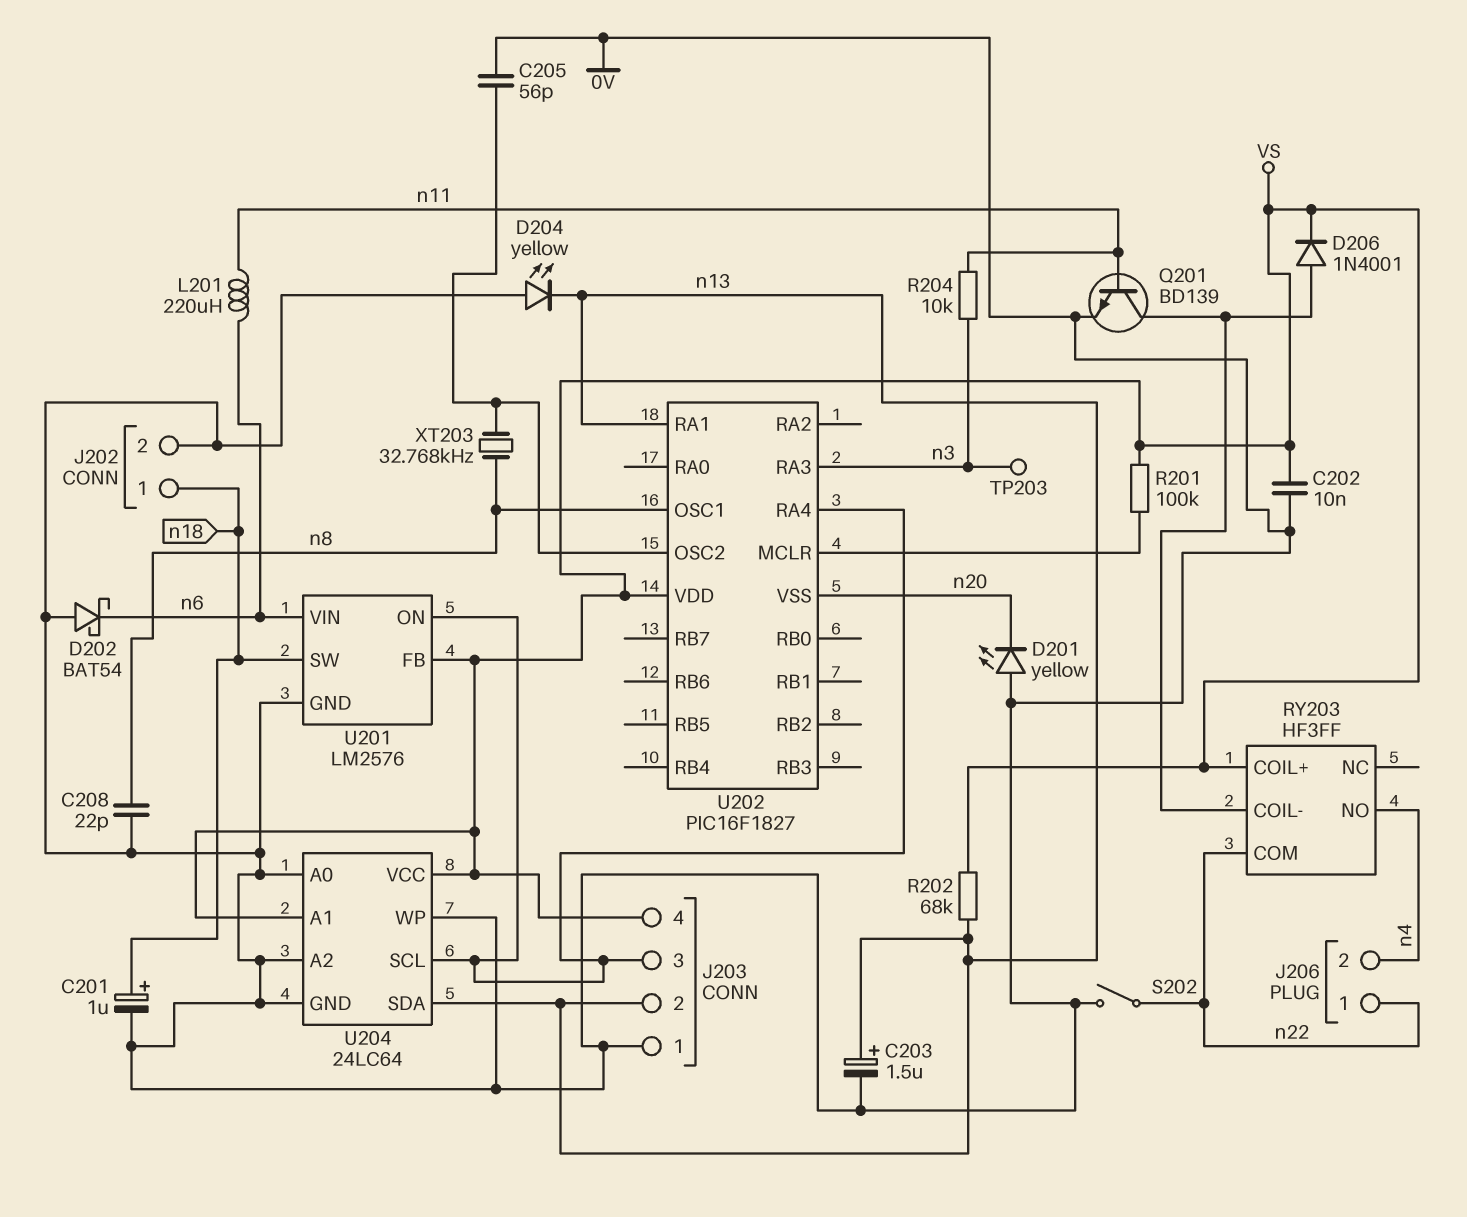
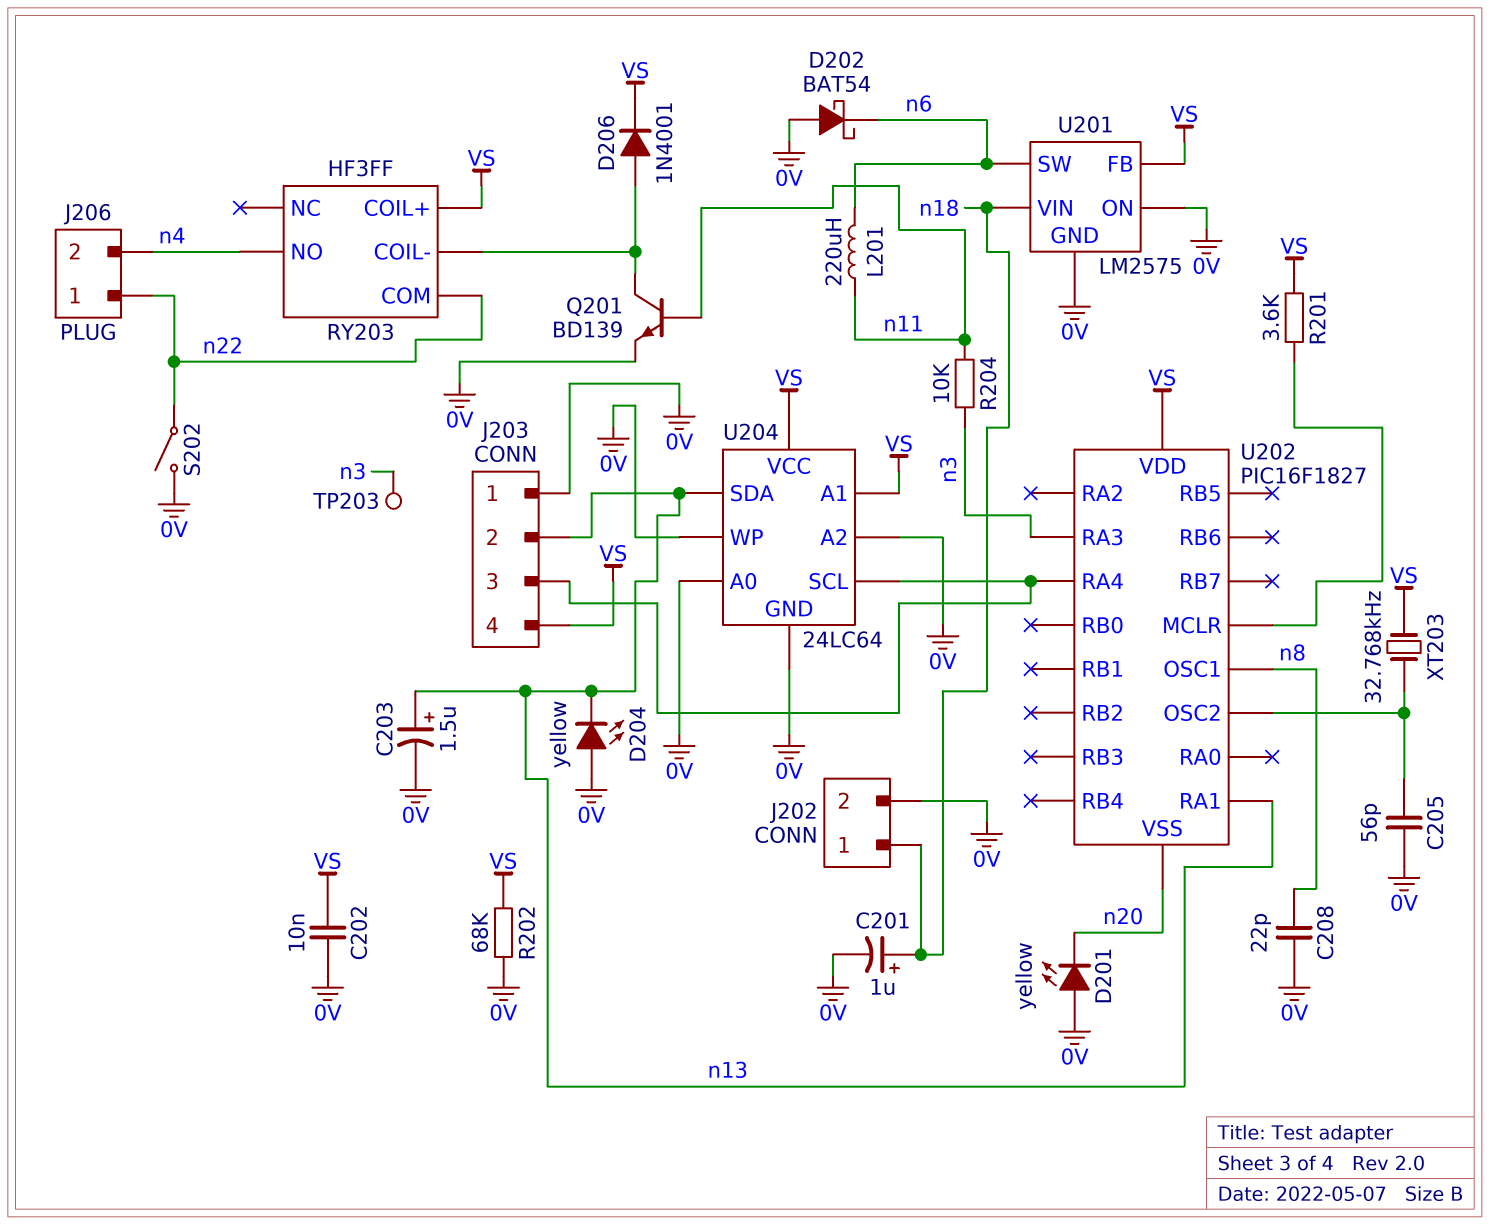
R201: 100k (U202/MCLR, VS) -> 3.6k (U202/MCLR, VS)
R202: 68k (VS, n13) -> 68k (0V, VS)
U201: LM2576 -> LM2575
U201 pin ON: J203/3 -> 0V
U201 pin SW: n18 -> n6
U201 pin VIN: n6 -> n18
XT203: 32.768kHz (U202/OSC2, n8) -> 32.768kHz (U202/OSC2, VS)

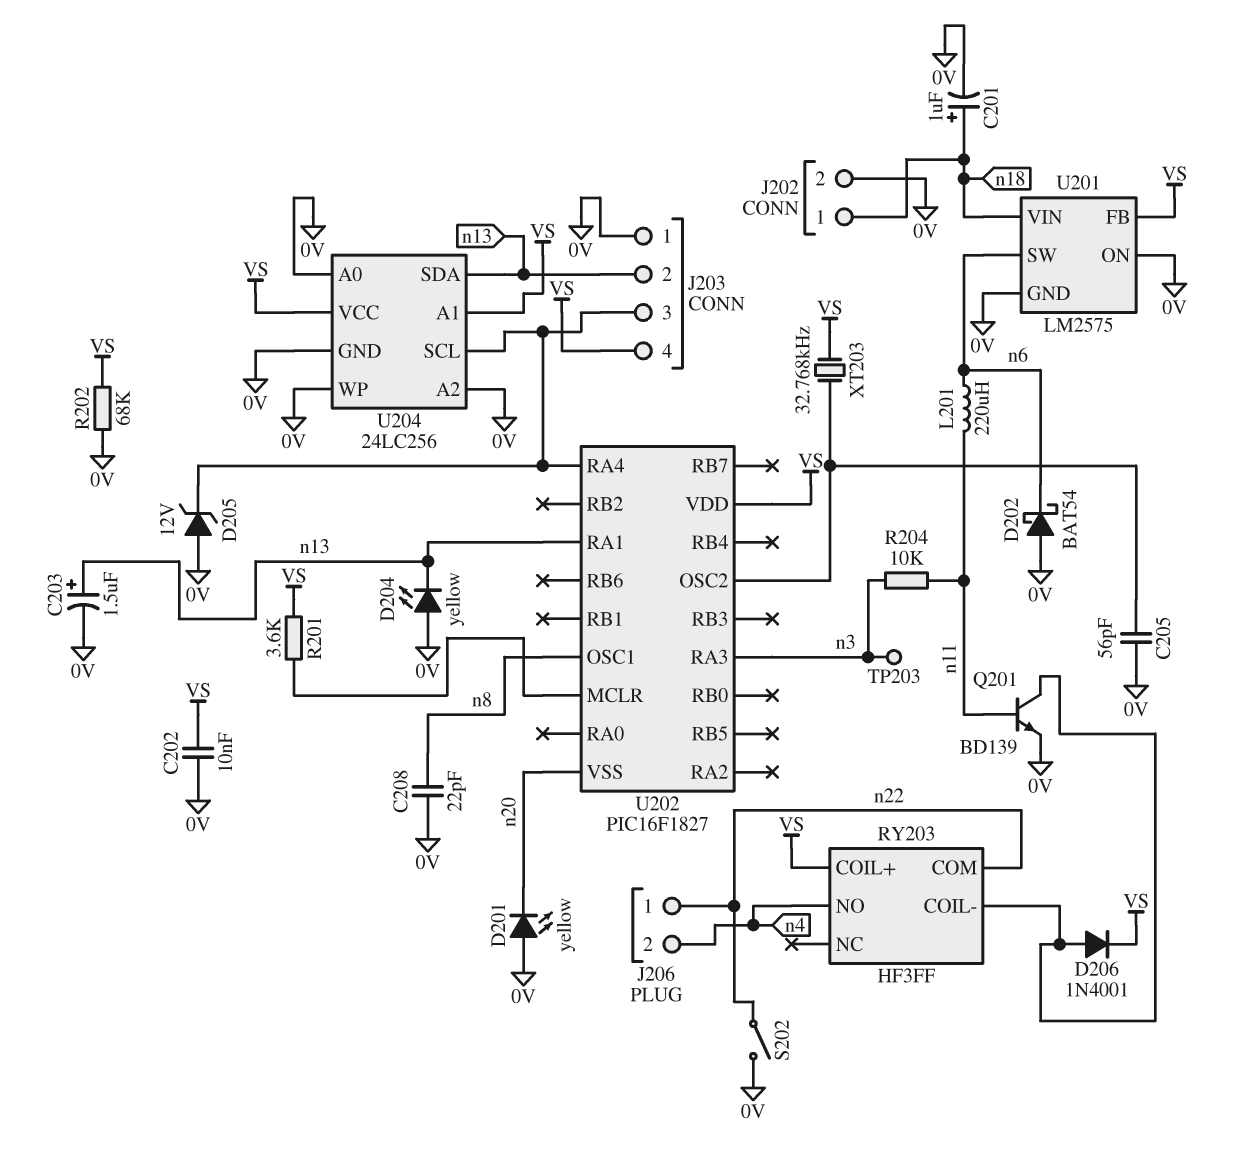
D205: none -> zener 12V (A 0V, K J203/3)
U204: 24LC64 -> 24LC256

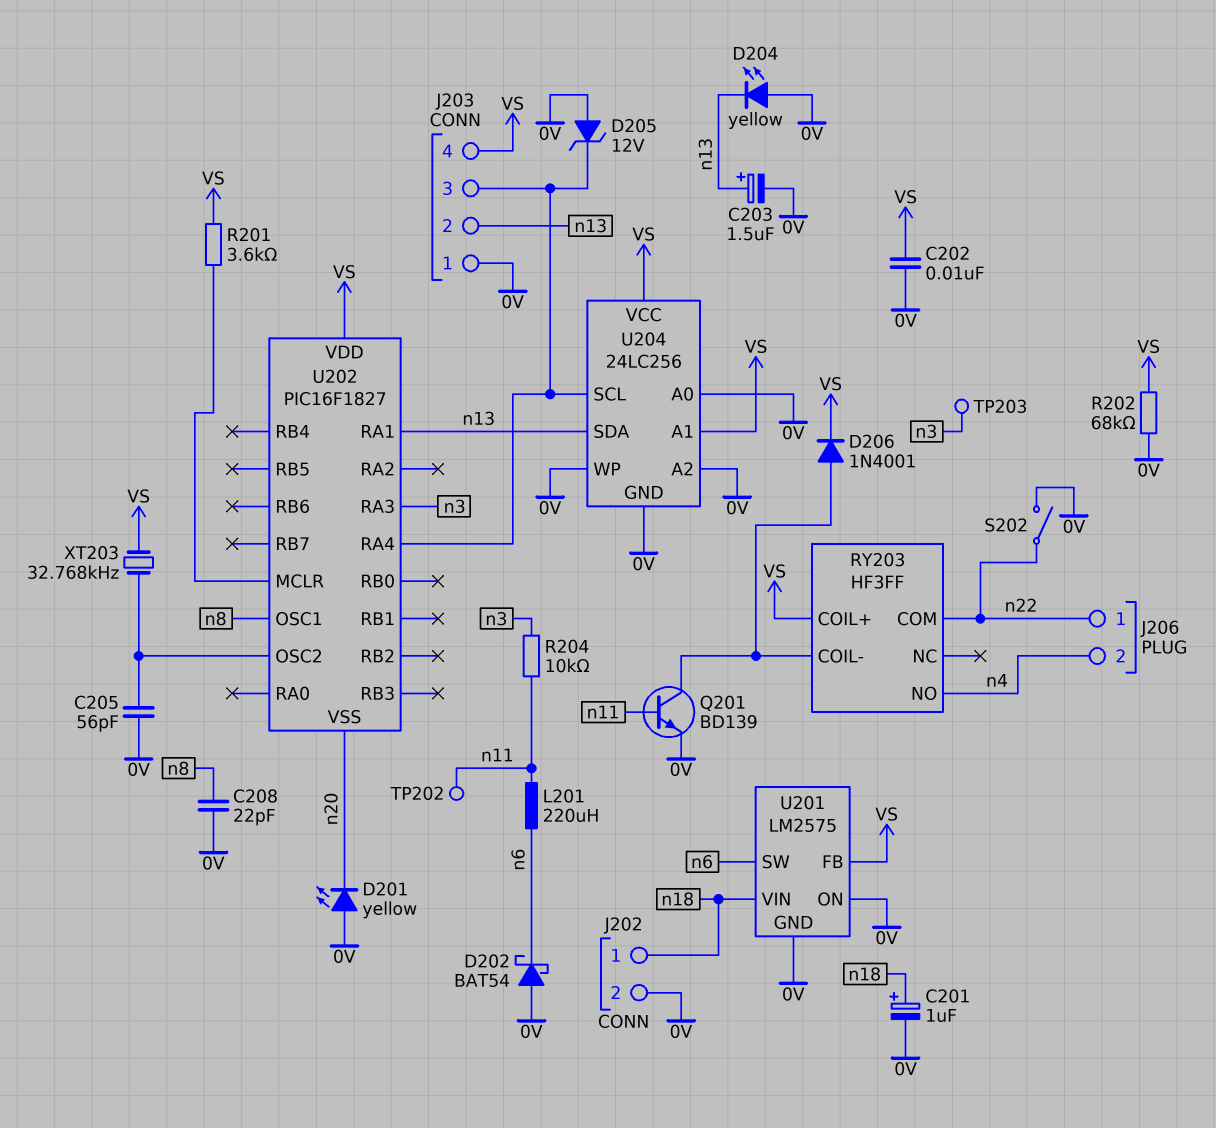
TP202: none -> test point (n11)

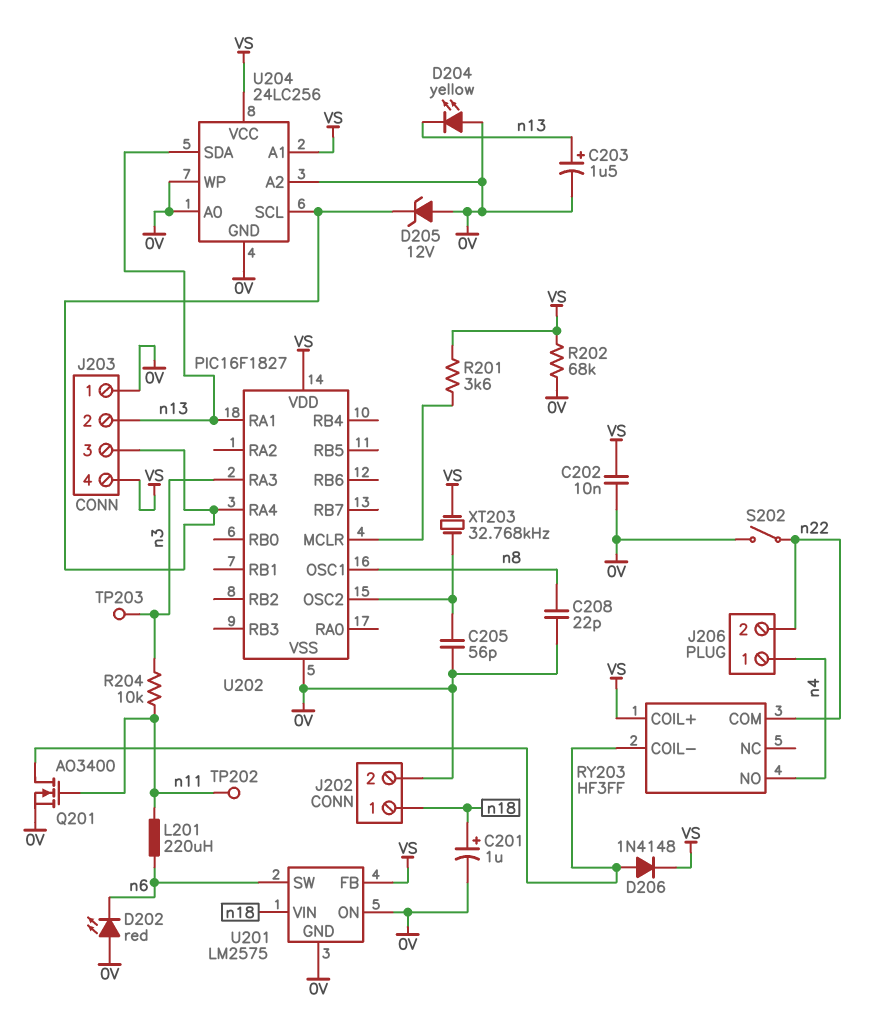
D201: LED yellow (A 0V, K n20) -> none
D202: schottky BAT54 (A 0V, K n6) -> LED red (A 0V, K n6)
D206: diode 1N4001 (A RY203/COIL-, K VS) -> diode 1N4148 (A RY203/COIL-, K VS)
J206 pin 1: n22 -> n4
J206 pin 2: n4 -> n22
Q201: NPN BD139 (B n11, C RY203/COIL-, E 0V) -> NMOS AO3400 (G n11, D RY203/COIL-, S 0V)
U202 pin VSS: n20 -> 0V

